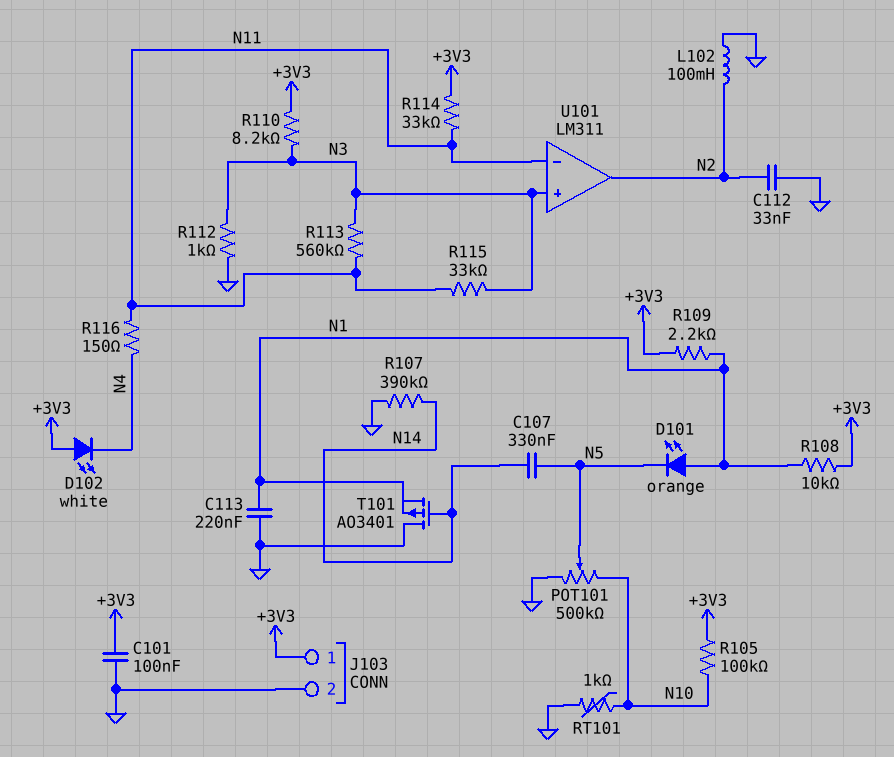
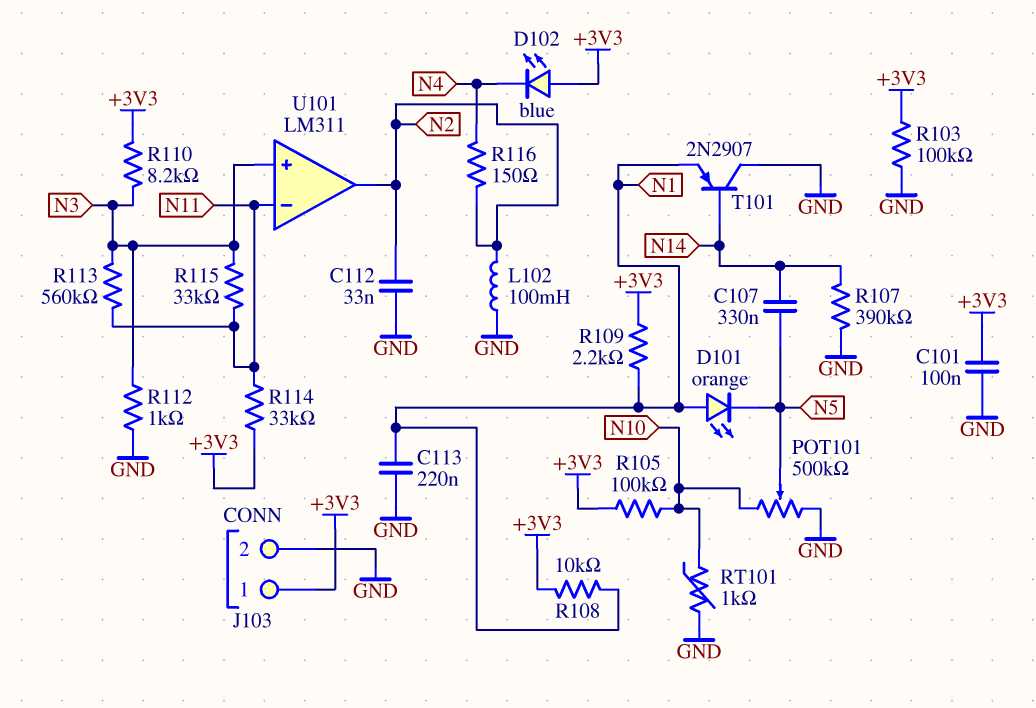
D102: LED white (A +3V3, K N4) -> LED blue (A +3V3, K N4)
R103: none -> 100k (+3V3, GND)
R116: 150 (N4, N11) -> 150 (N2, N4)
T101: PMOS AO3401 (G N14, D GND, S N1) -> PNP 2N2907 (B N14, C GND, E N1)

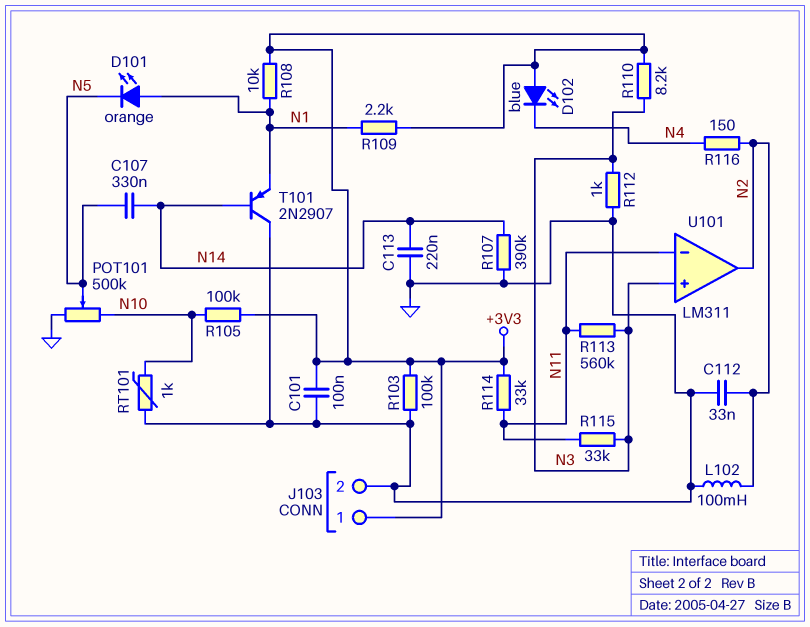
C113: 220nF (GND, N1) -> 220nF (GND, N14)

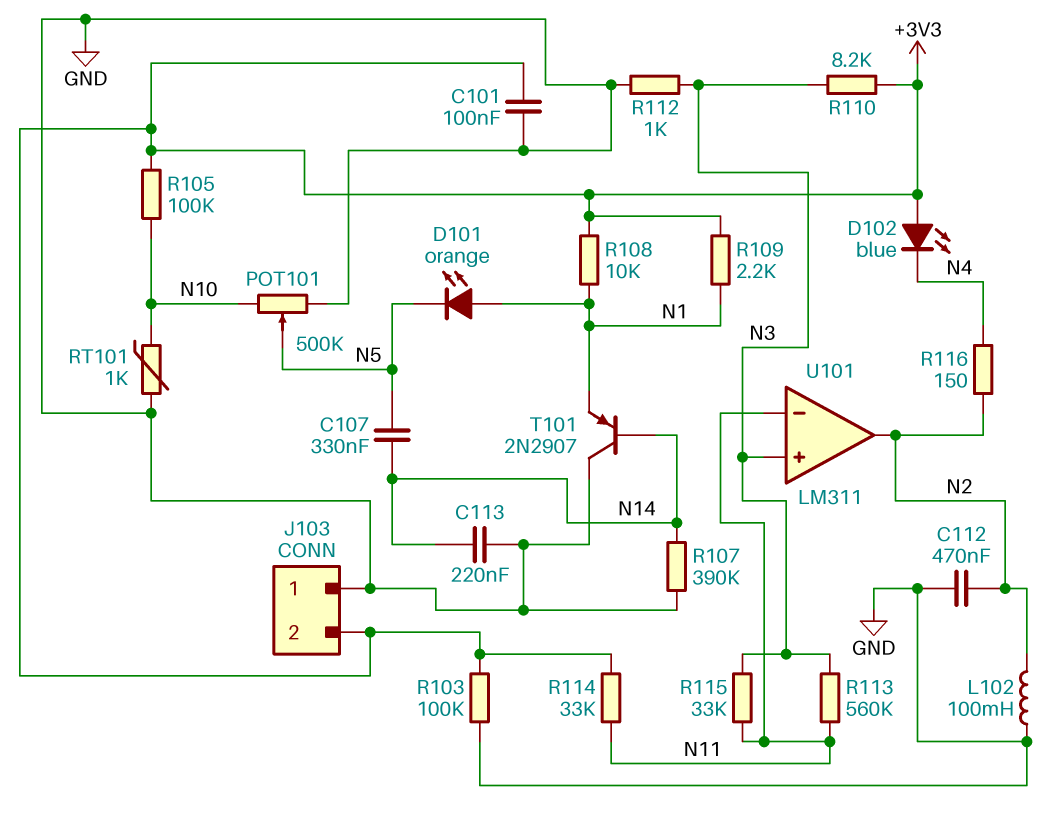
C112: 33nF (GND, N2) -> 470nF (GND, N2)
J103 pin 1: +3V3 -> GND
J103 pin 2: GND -> +3V3

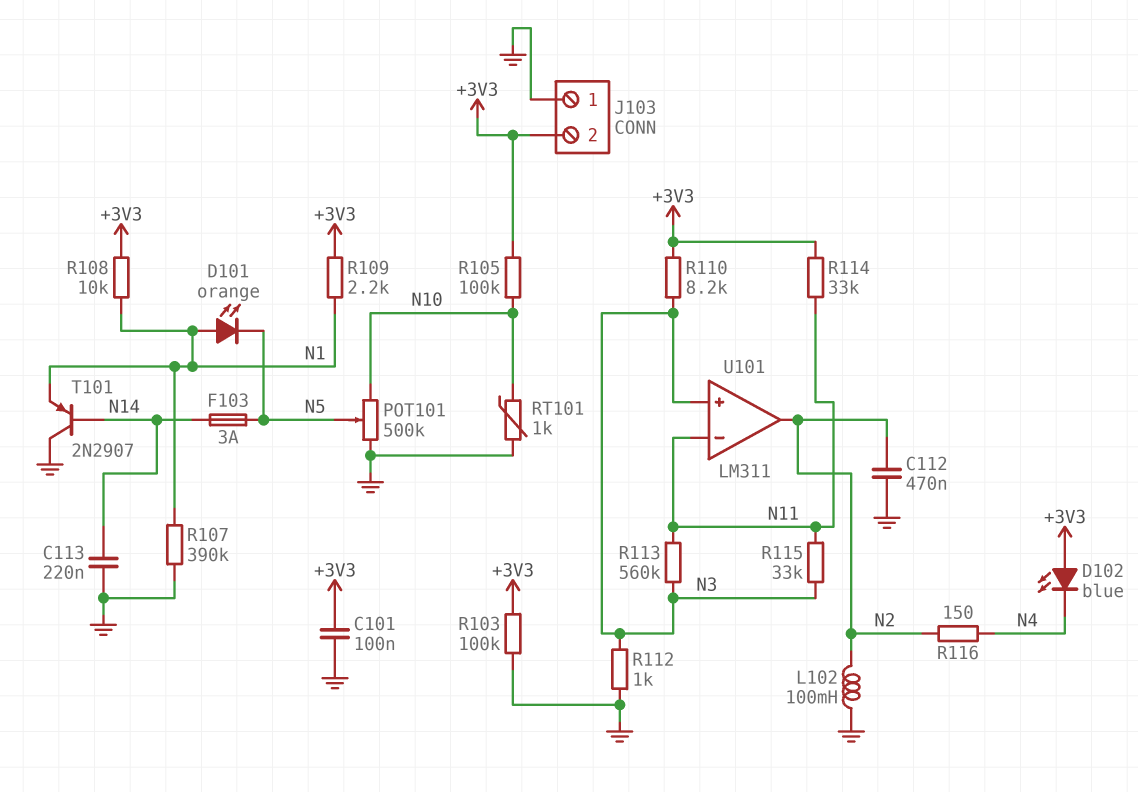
C107: 330nF (N5, N14) -> none
F103: none -> 3A (N5, N14)
R107: 390k (GND, N14) -> 390k (GND, N1)

